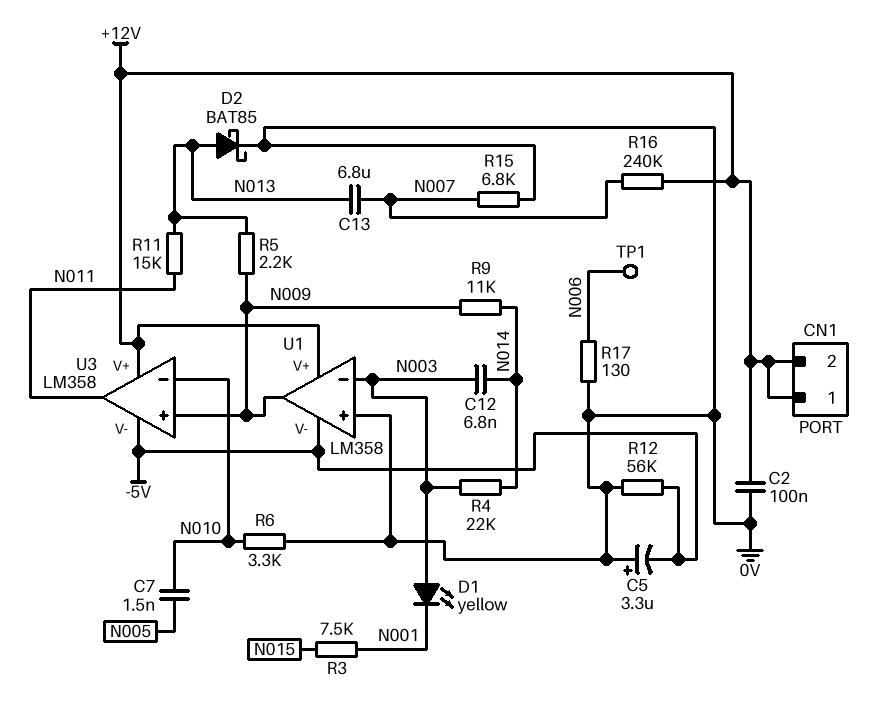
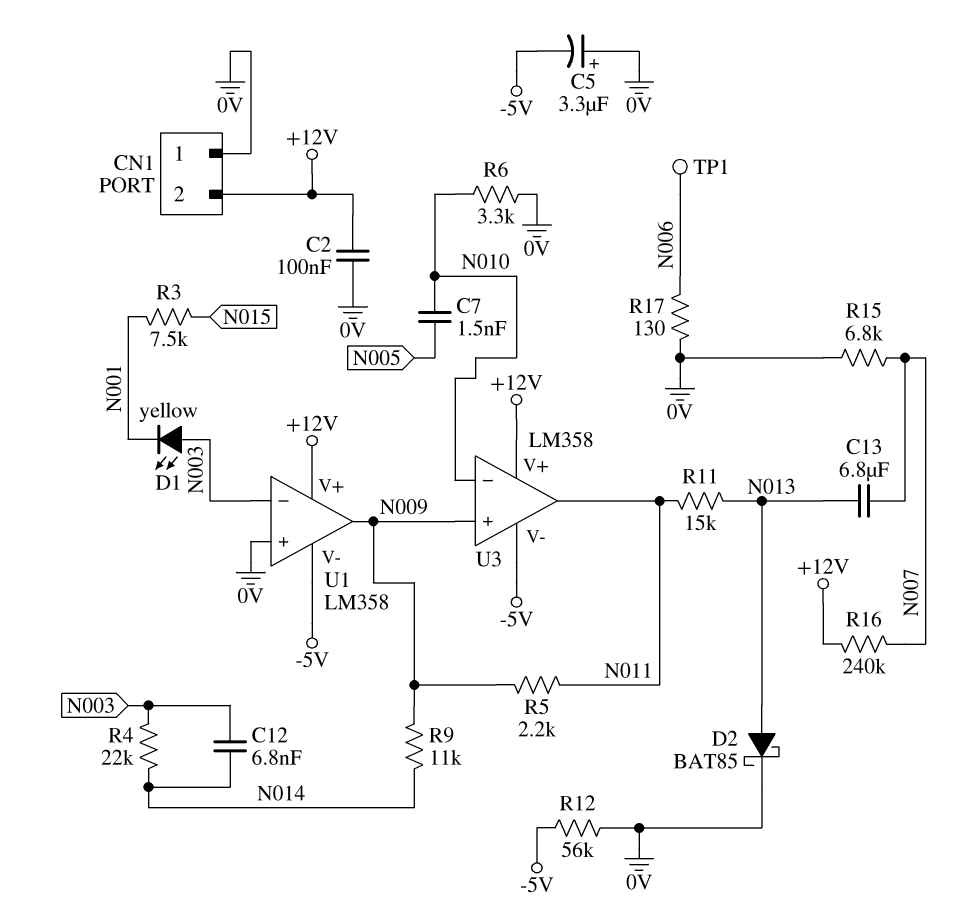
CN1 pin 1: +12V -> 0V
R5: 2.2k (N009, N013) -> 2.2k (N009, N011)

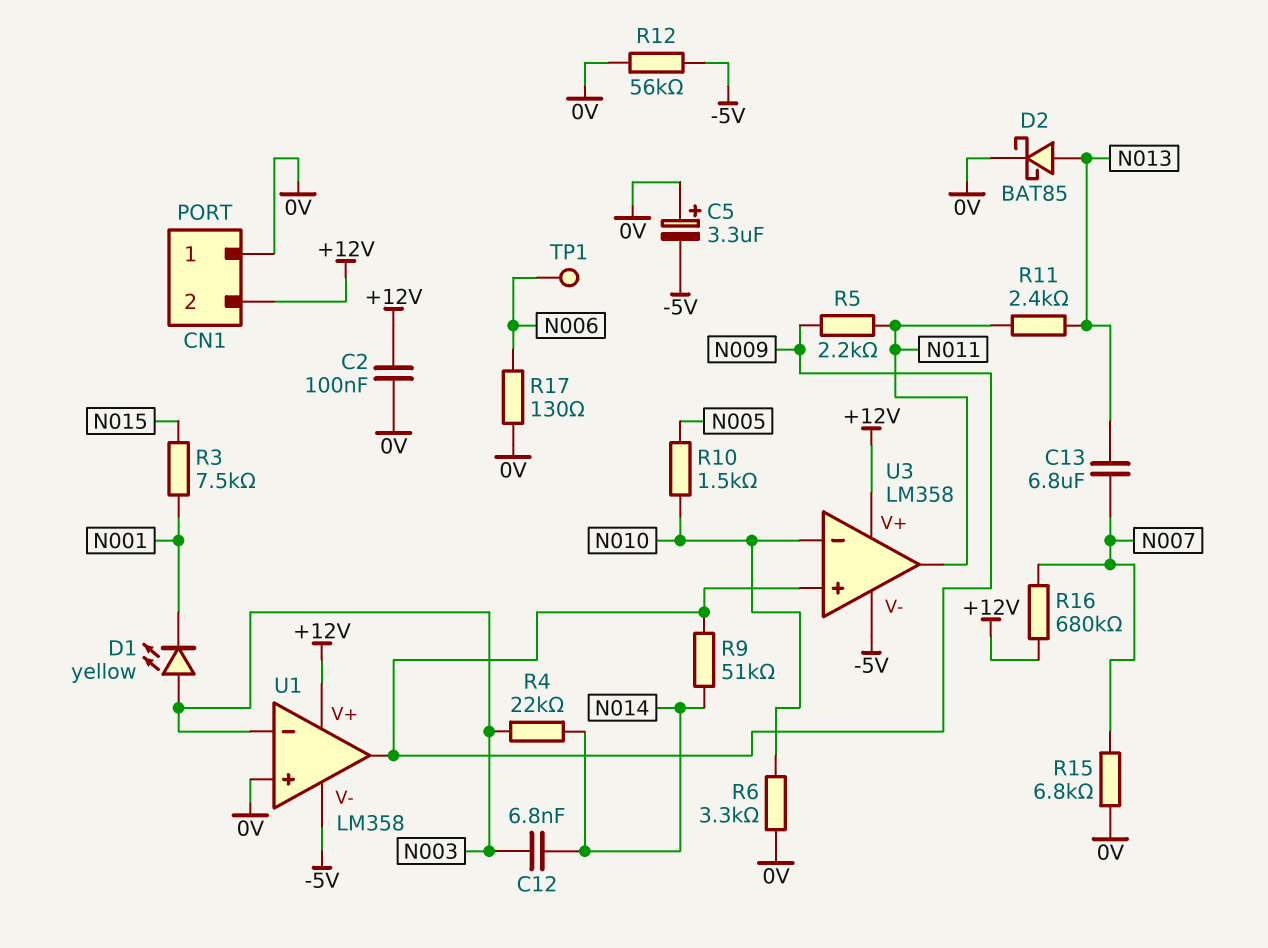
C7: 1.5nF (N005, N010) -> none
R9: 11k (N009, N014) -> 51k (N009, N014)
R10: none -> 1.5k (N005, N010)
R11: 15k (N011, N013) -> 2.4k (N011, N013)
R16: 240k (+12V, N007) -> 680k (+12V, N007)

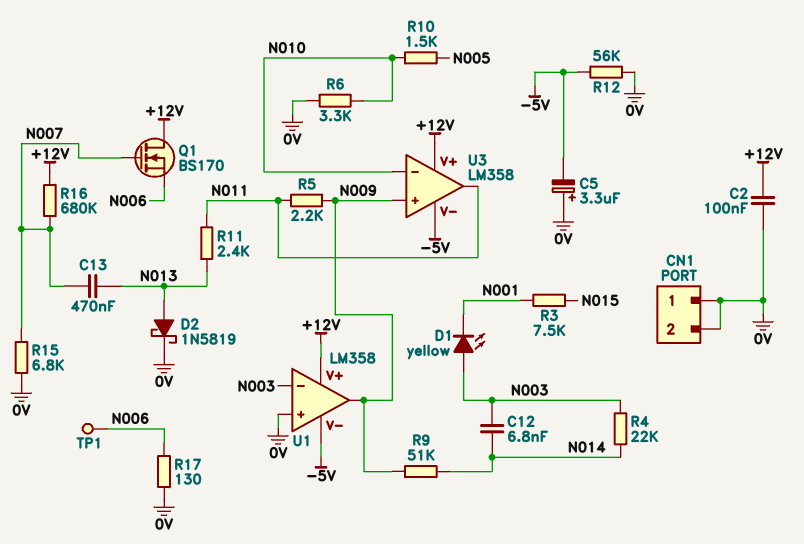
C13: 6.8uF (N007, N013) -> 470nF (N007, N013)
CN1 pin 2: +12V -> 0V
D2: schottky BAT85 (A N013, K 0V) -> schottky 1N5819 (A N013, K 0V)
Q1: none -> NMOS BS170 (G N007, D +12V, S N006)

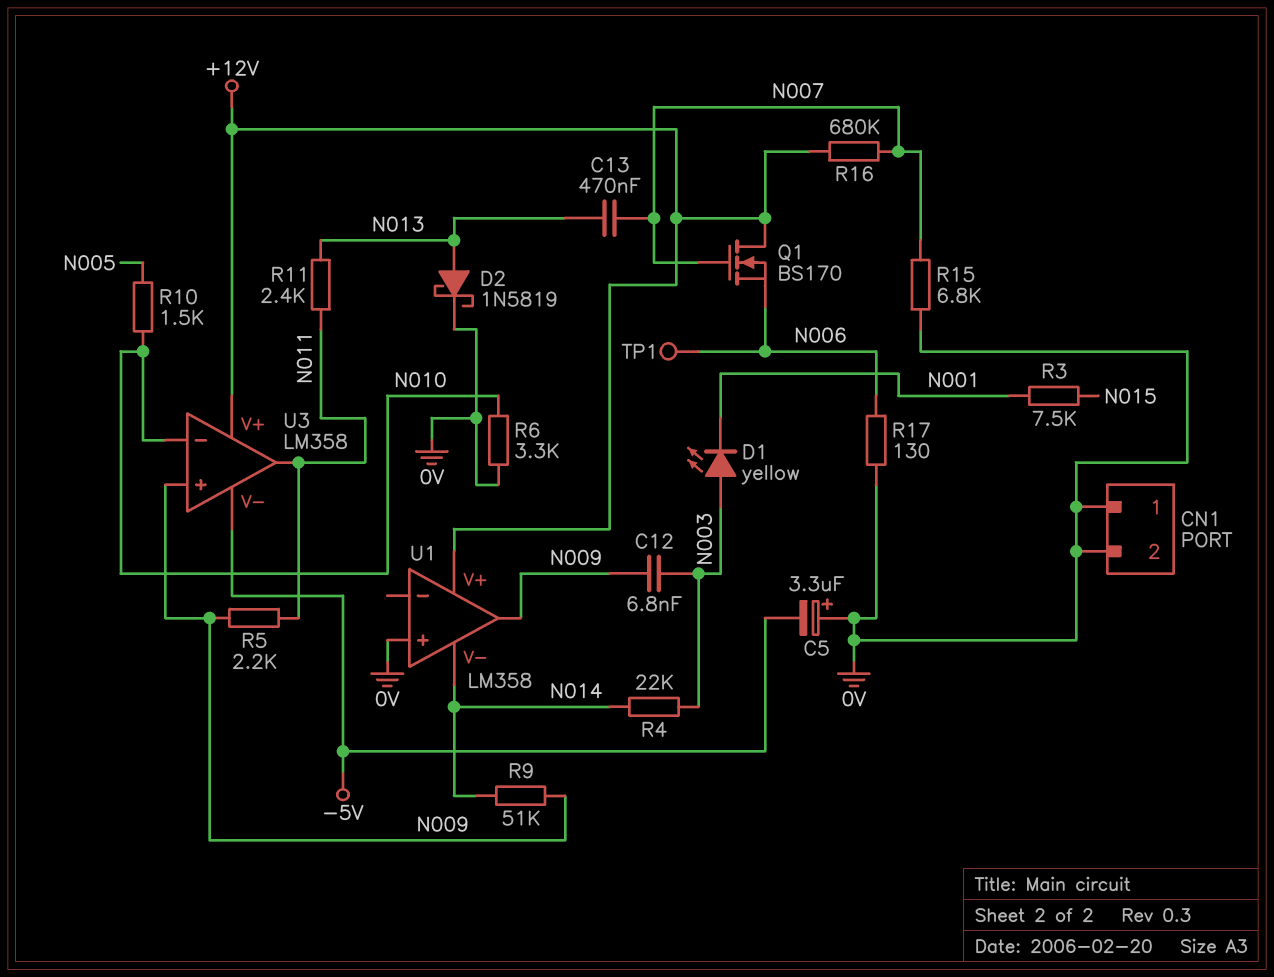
C2: 100nF (+12V, 0V) -> none
C12: 6.8nF (N003, N014) -> 6.8nF (N003, N009)
R12: 56k (-5V, 0V) -> none
U1 pin V-: -5V -> N014
U1 pin in-: N003 -> none

